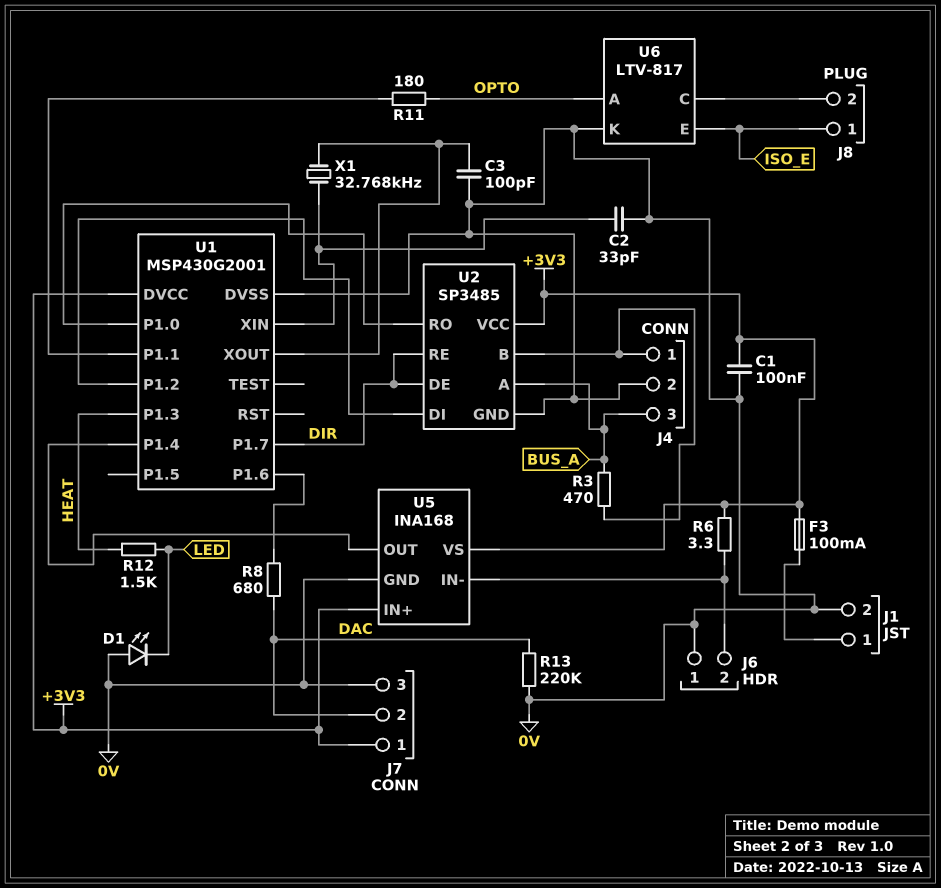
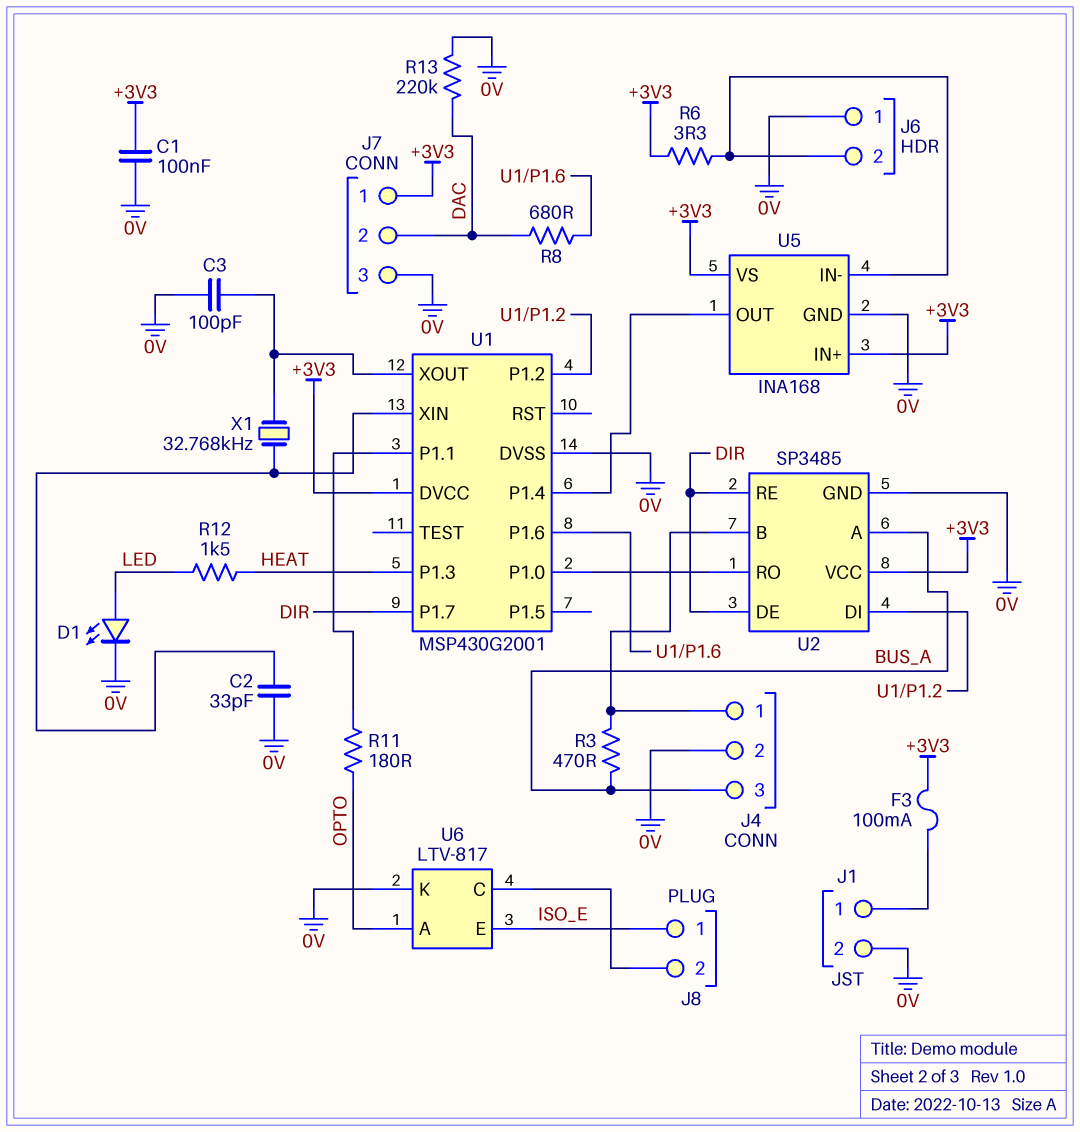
D1: LED (A 0V, K LED) -> LED (A LED, K 0V)

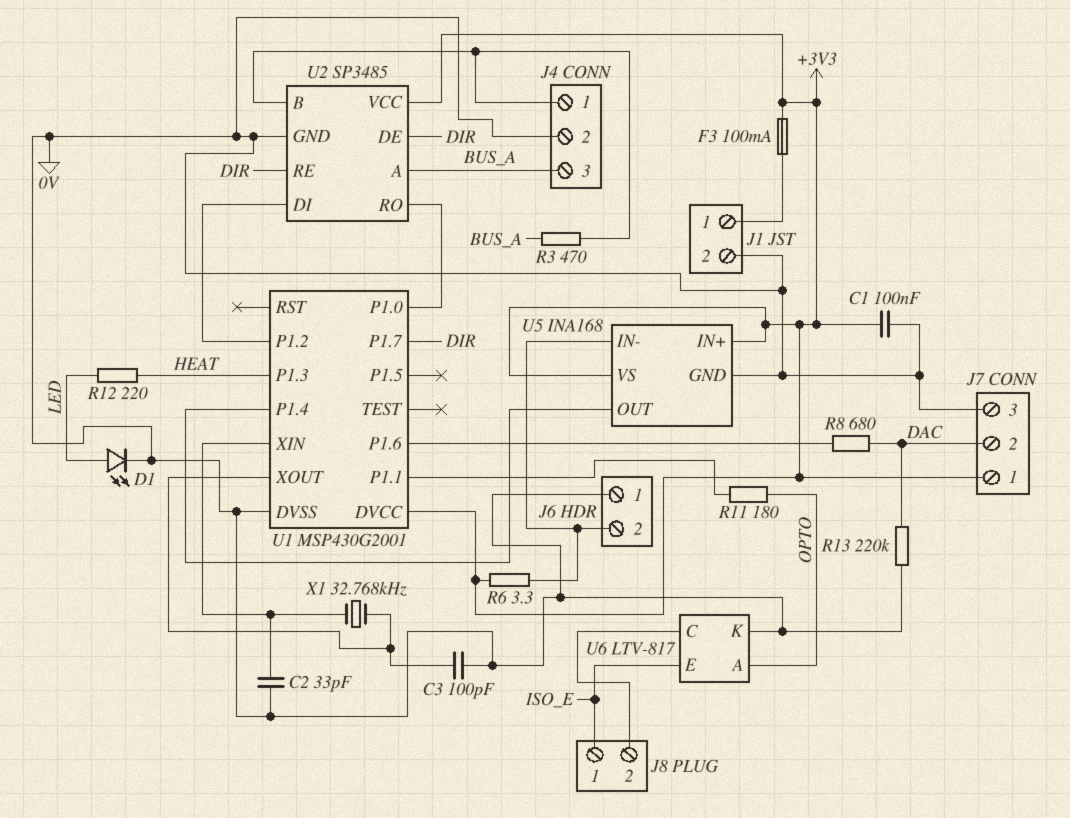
R12: 1.5k (HEAT, LED) -> 220 (HEAT, LED)

